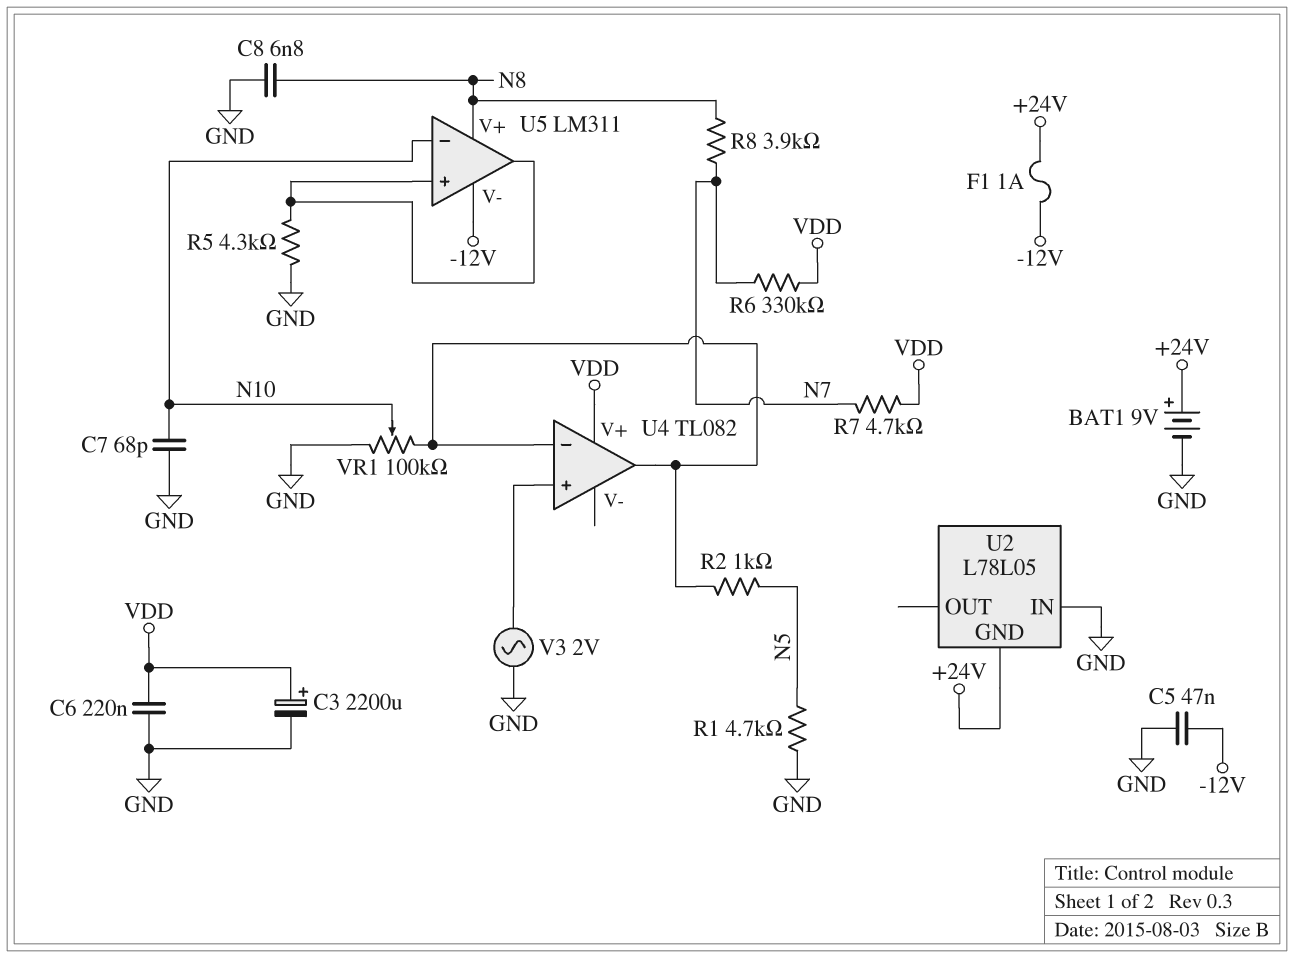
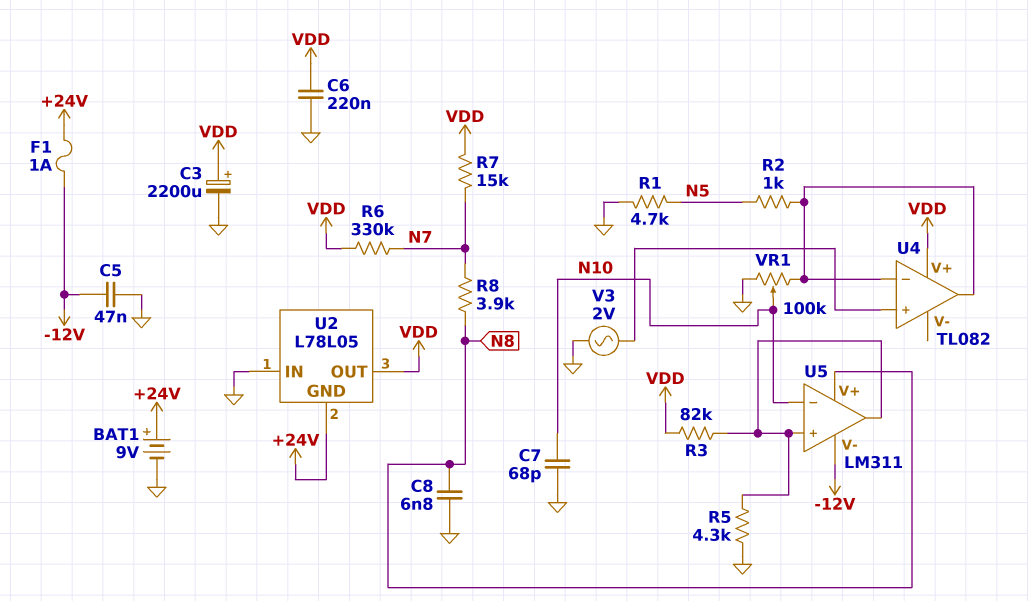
R3: none -> 82k (U5/in+, VDD)
R7: 4.7k (N7, VDD) -> 15k (N7, VDD)
U2 pin OUT: none -> VDD

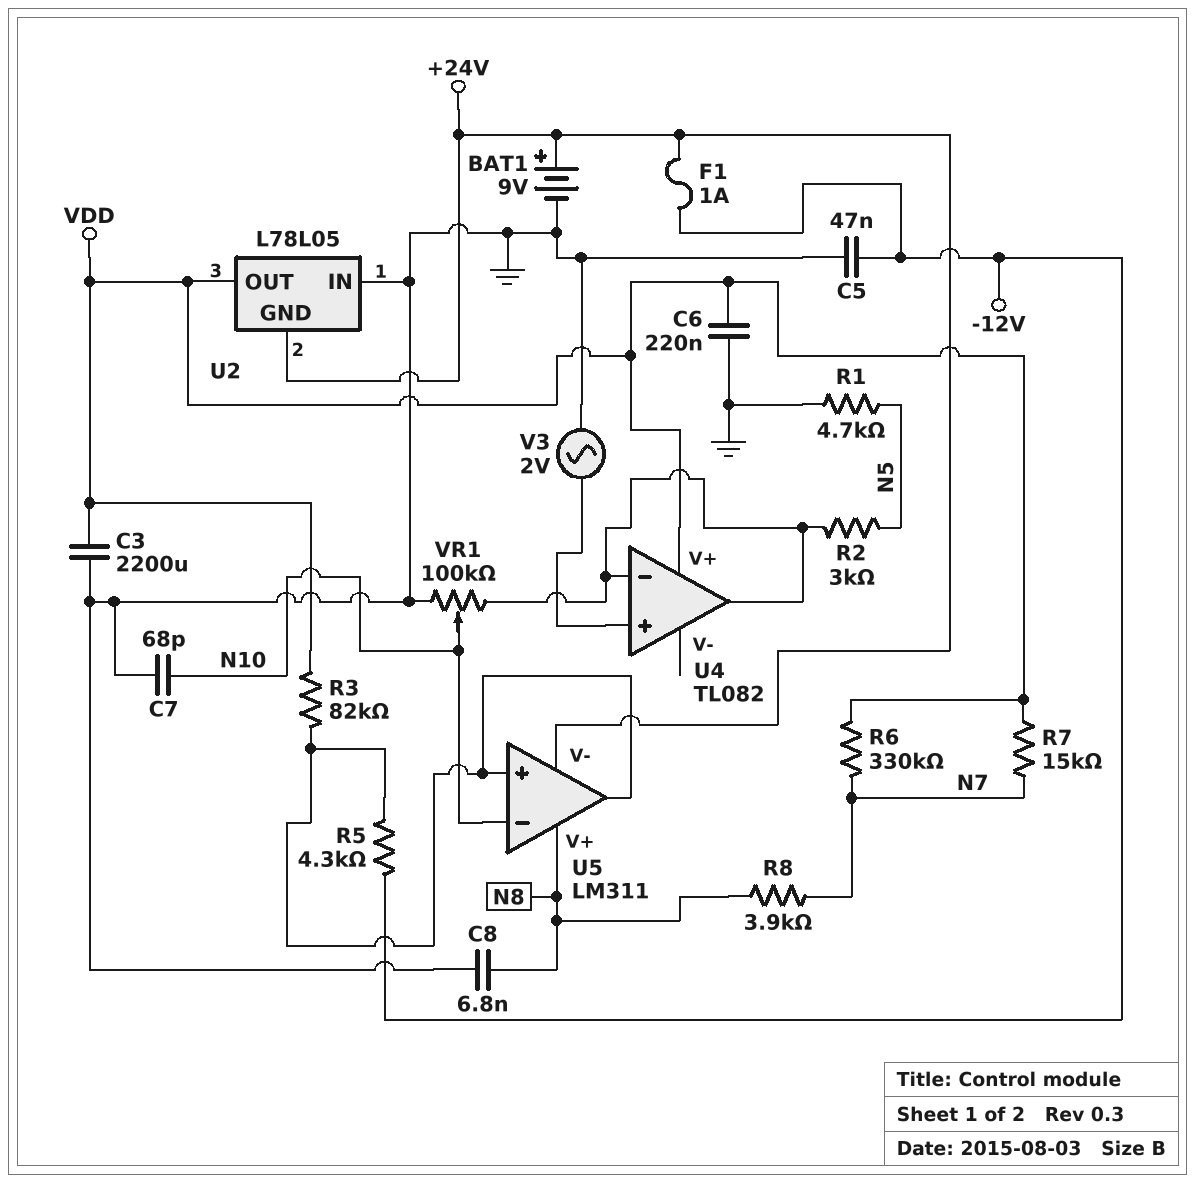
C3: 2200uF (plus VDD, minus GND) -> 2200uF (GND, VDD)
R2: 1k (N5, U4/in-) -> 3k (N5, U4/in-)
R5: 4.3k (GND, U5/in+) -> 4.3k (-12V, U5/in+)
U5 pin V-: -12V -> +24V

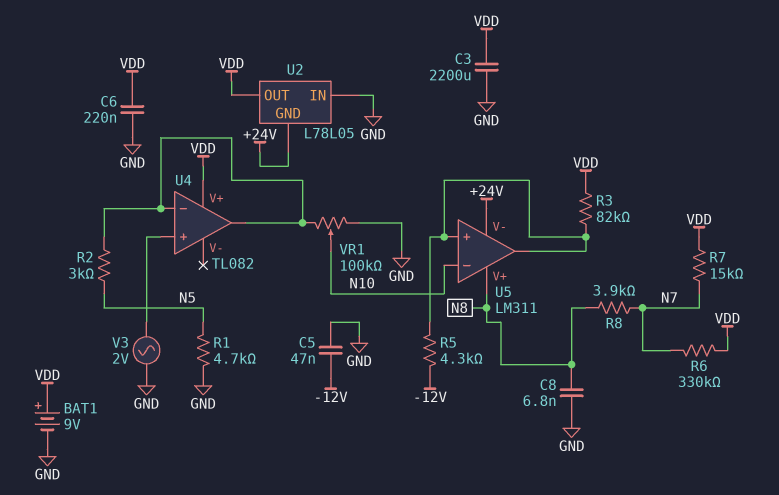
BAT1: 9V (plus +24V, minus GND) -> 9V (plus VDD, minus GND)
C7: 68pF (GND, N10) -> none
F1: 1A (+24V, -12V) -> none

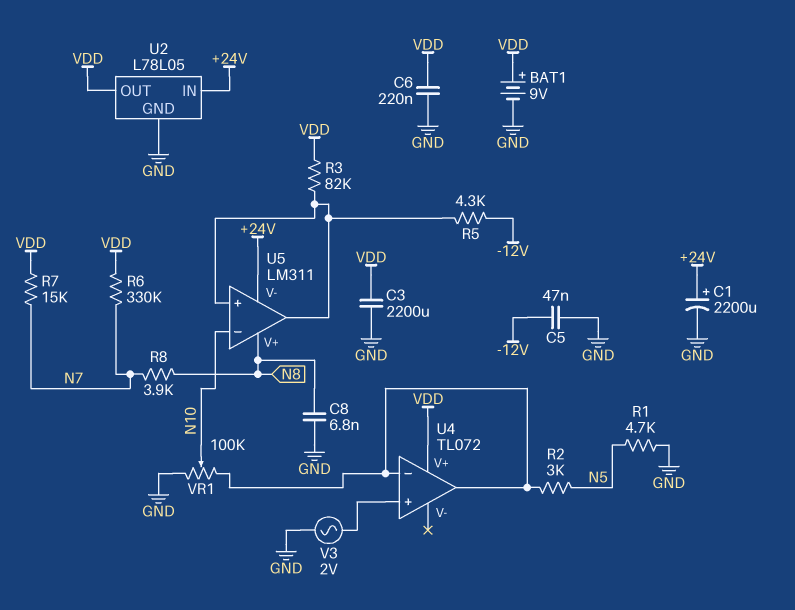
C1: none -> 2200uF (plus +24V, minus GND)
U2 pin GND: +24V -> GND
U2 pin IN: GND -> +24V
U4: TL082 -> TL072

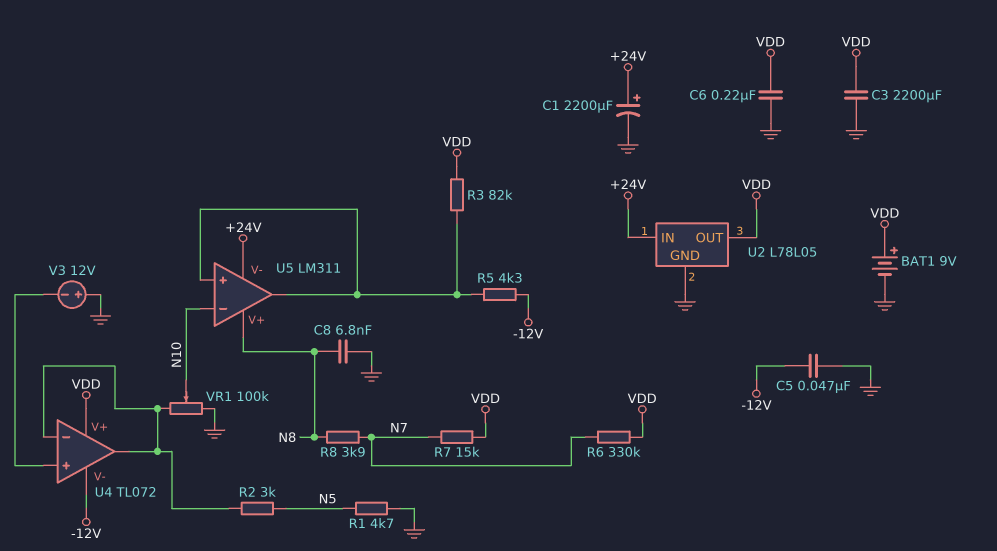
U4 pin V-: none -> -12V
V3: AC 2V (GND, U4/in+) -> 12V (plus GND, minus U4/in+)

